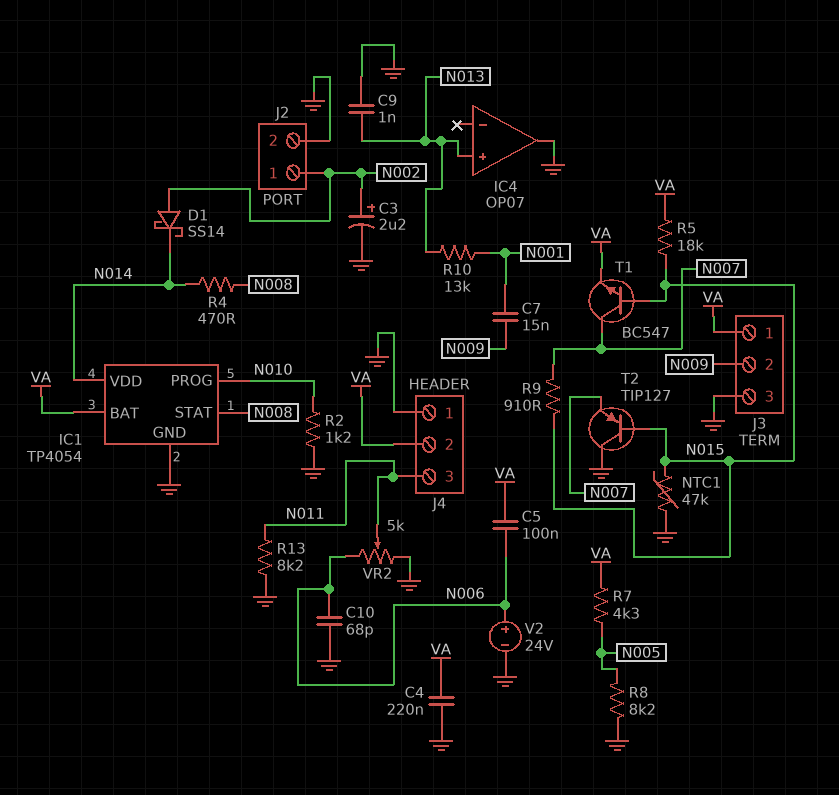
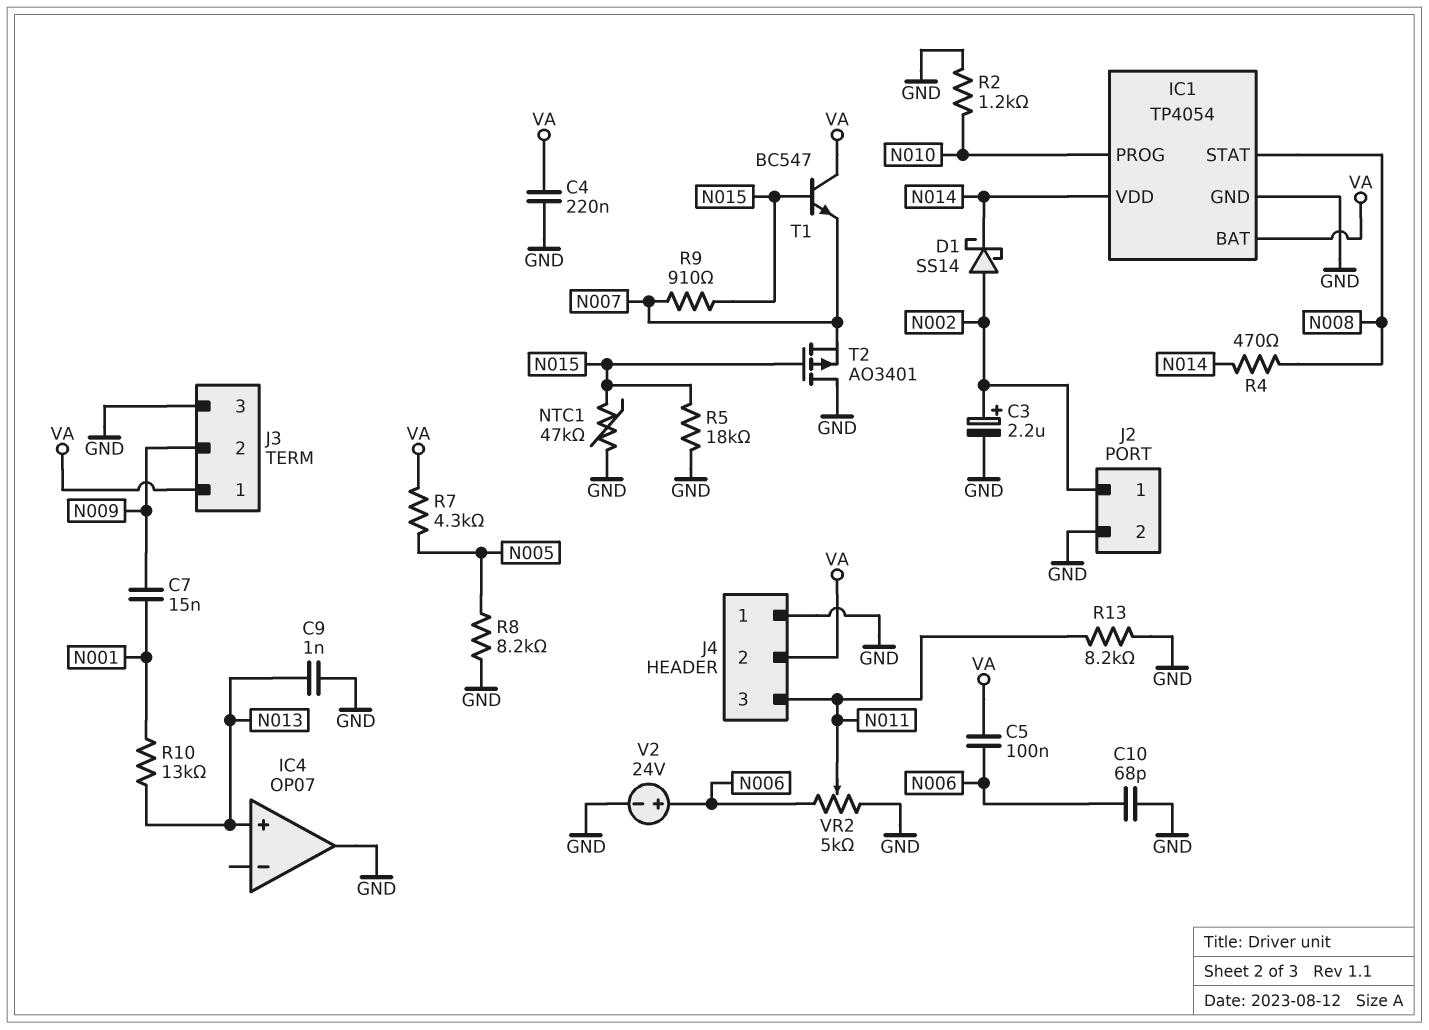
R5: 18k (N015, VA) -> 18k (GND, N015)
T1: NPN BC547 (B N015, C N007, E VA) -> NPN BC547 (B N015, C VA, E N007)
T2: PNP TIP127 (B N015, C GND, E N007) -> PMOS AO3401 (G N015, D GND, S N007)

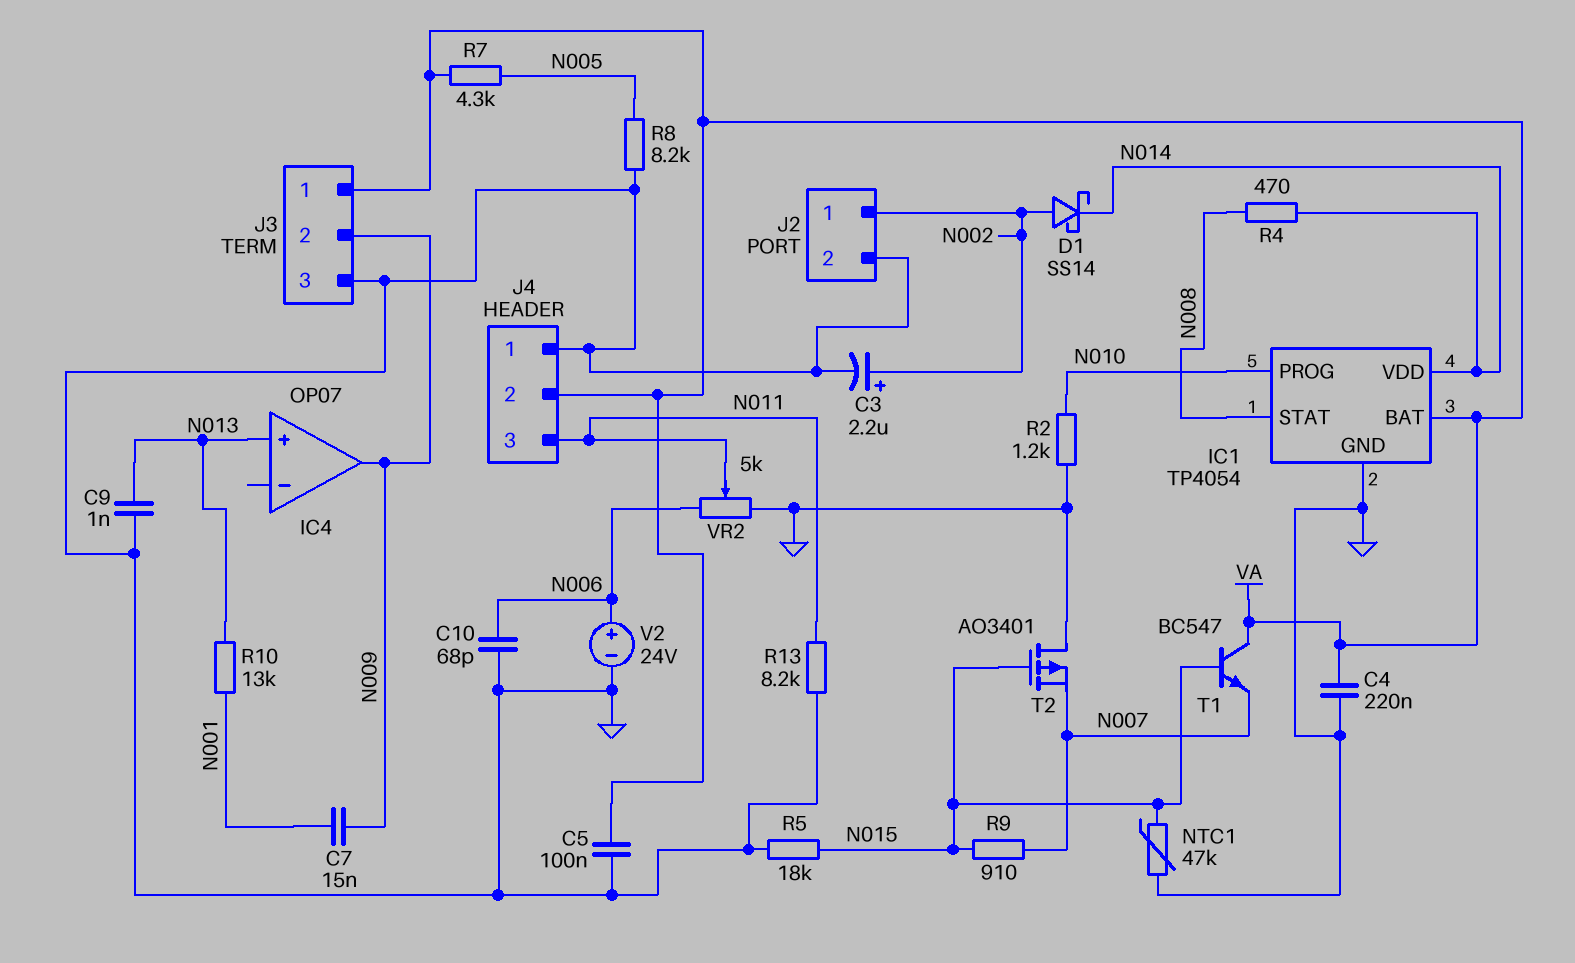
C5: 100nF (N006, VA) -> 100nF (GND, VA)
IC4 pin out: GND -> N009

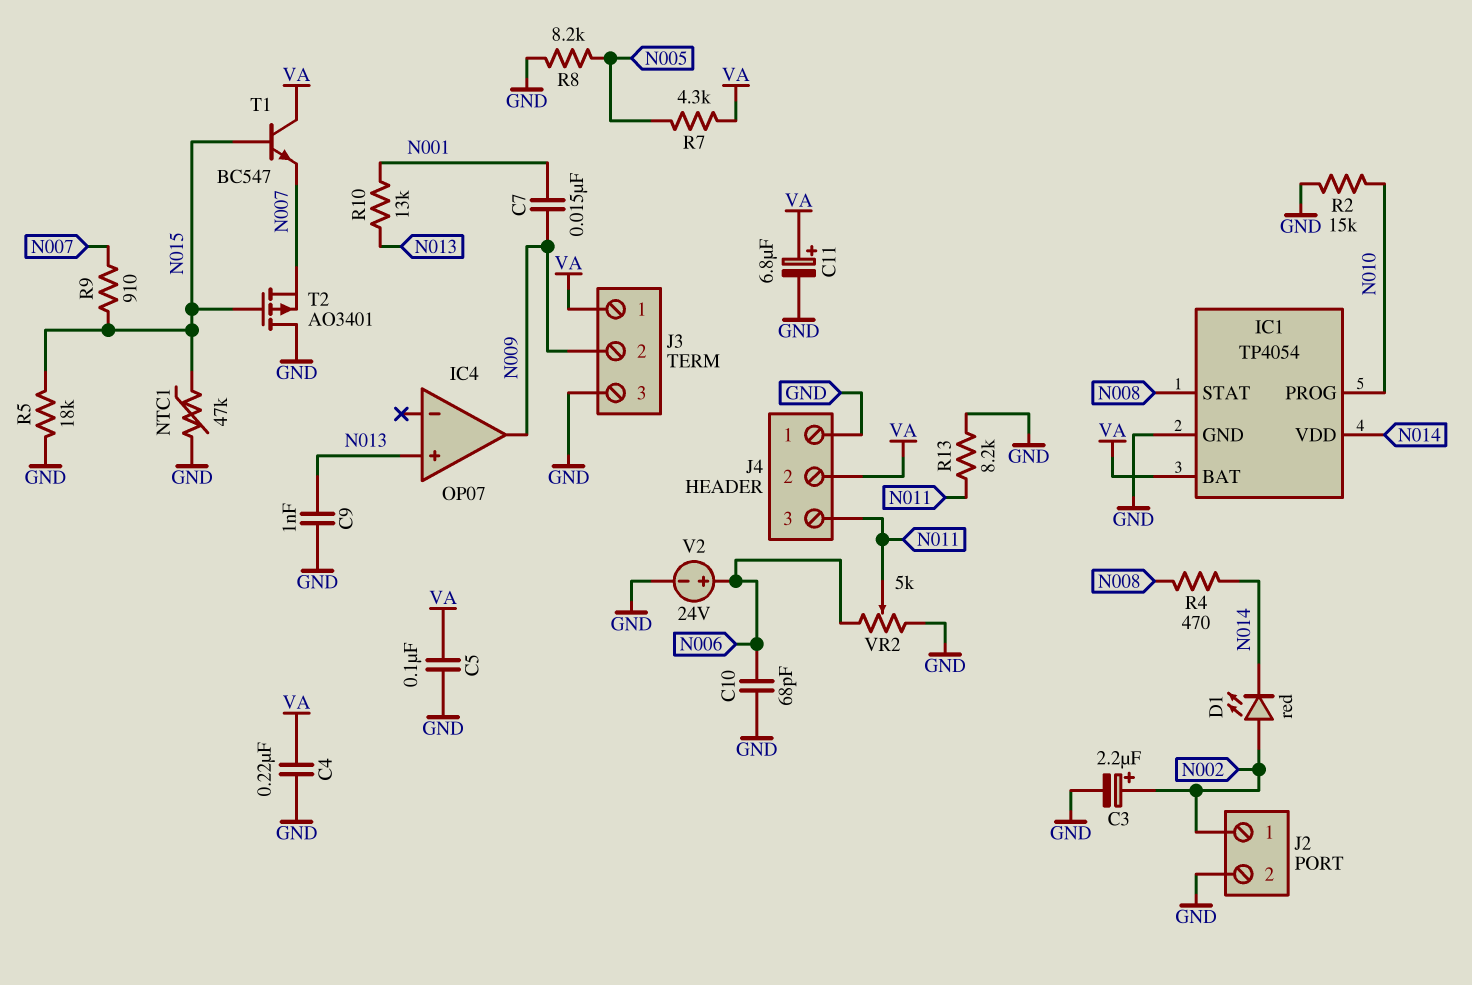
C11: none -> 6.8uF (plus VA, minus GND)
D1: schottky SS14 (A N002, K N014) -> LED red (A N002, K N014)
R2: 1.2k (GND, N010) -> 15k (GND, N010)

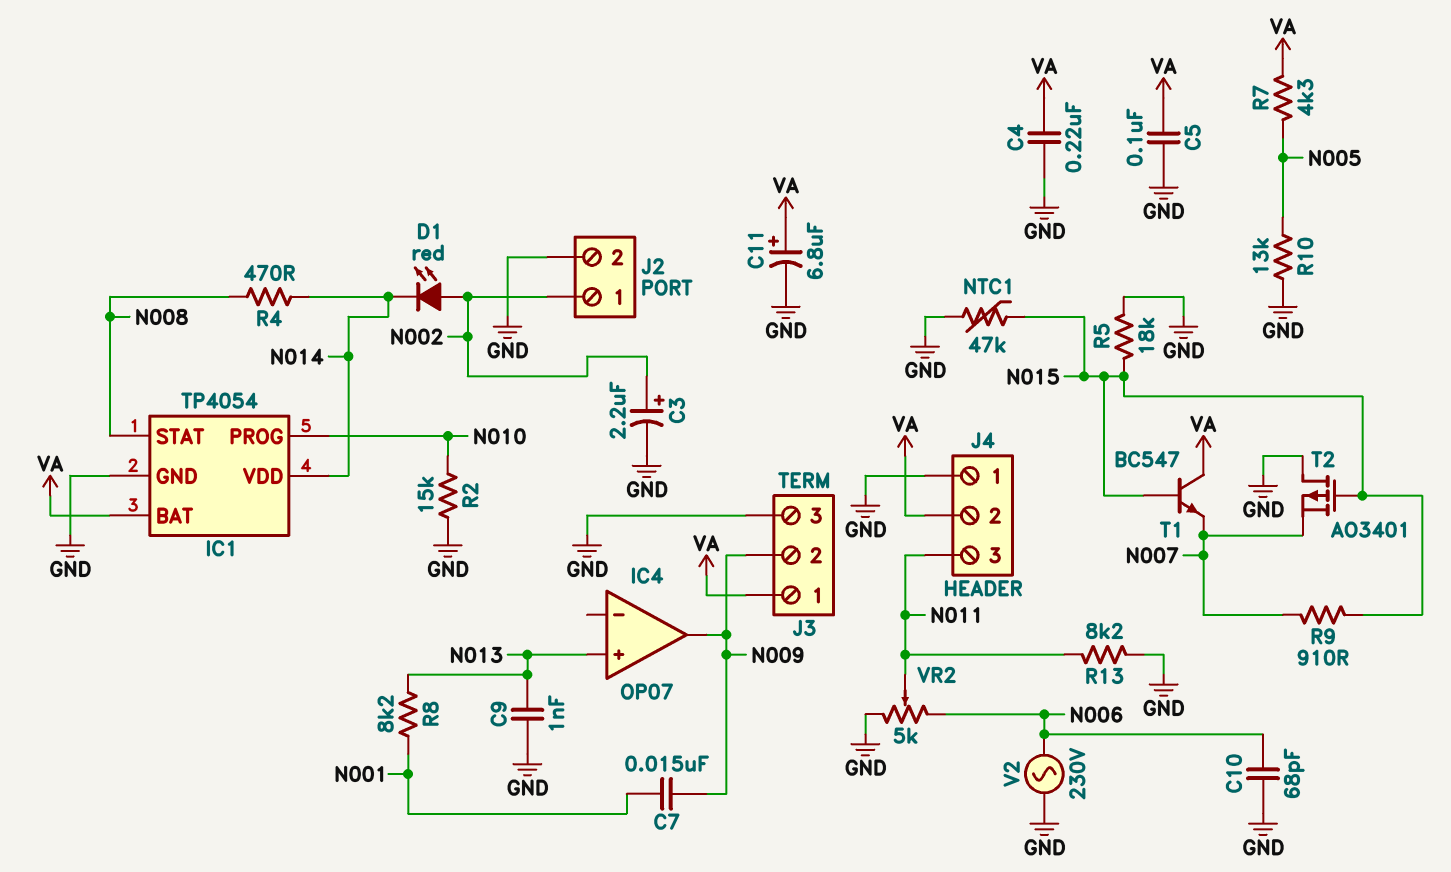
R8: 8.2k (GND, N005) -> 8.2k (N001, N013)
R10: 13k (N001, N013) -> 13k (GND, N005)
V2: 24V (plus N006, minus GND) -> AC 230V (GND, N006)

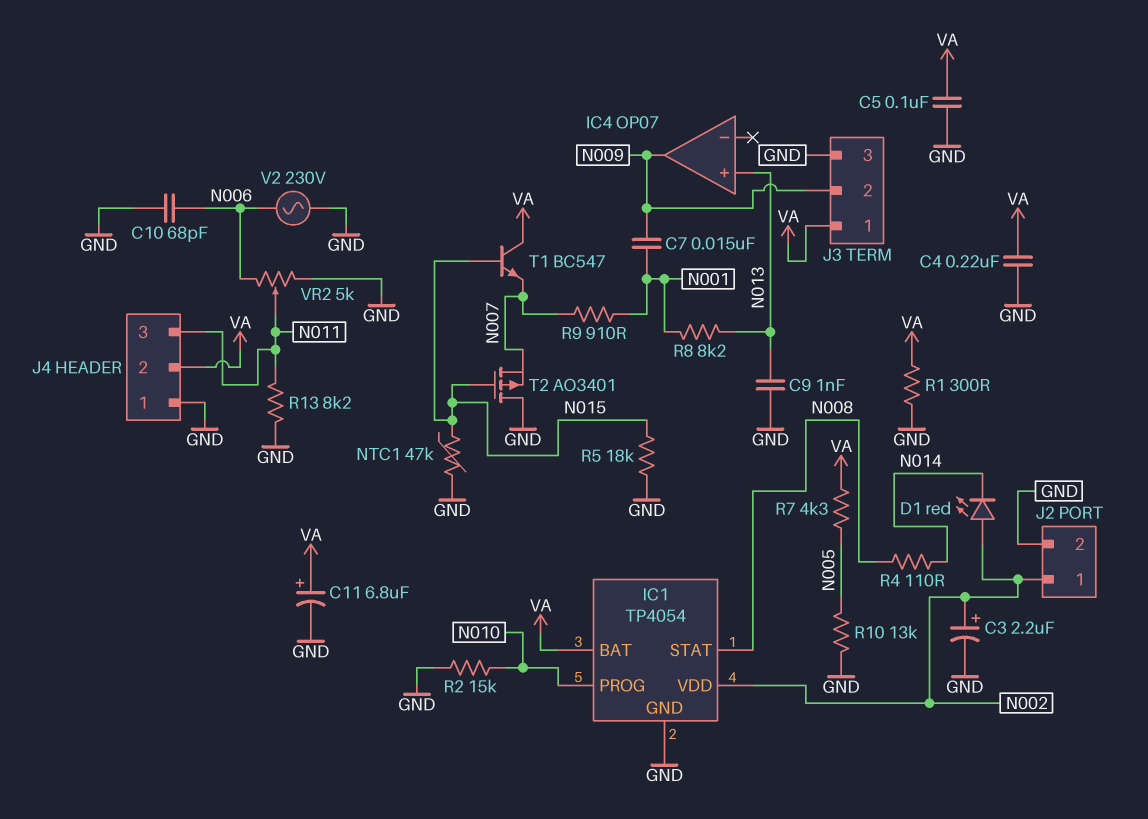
IC1 pin VDD: N014 -> N002
R1: none -> 300 (GND, VA)
R4: 470 (N008, N014) -> 110 (N008, N014)
R9: 910 (N007, N015) -> 910 (N001, N007)

